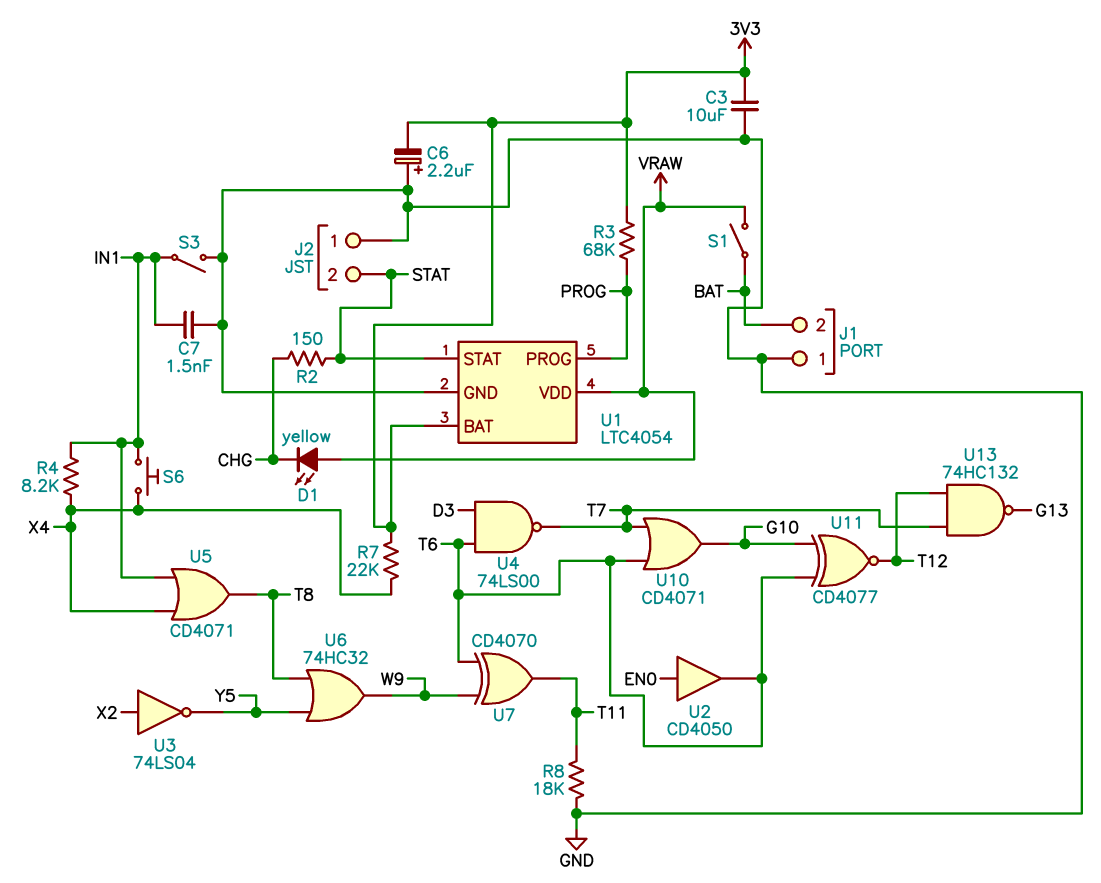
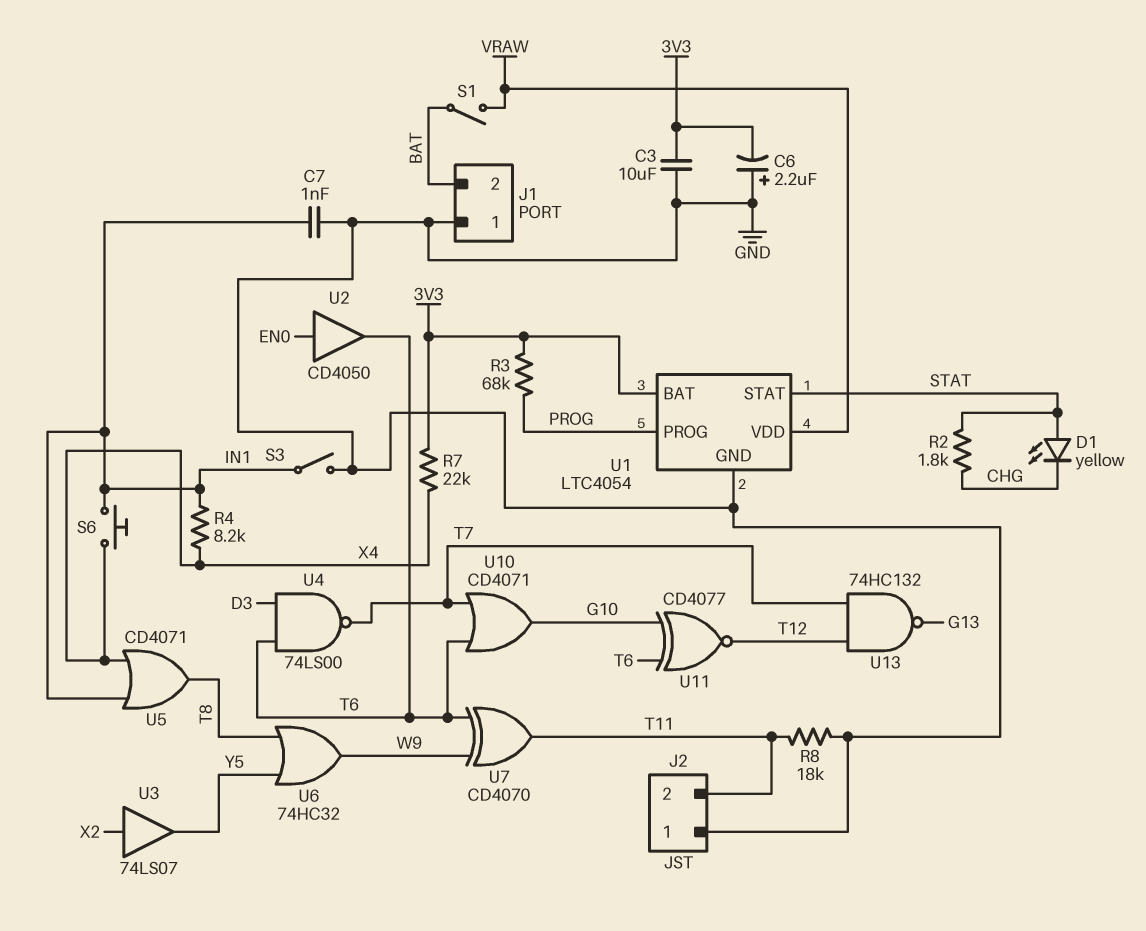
C7: 1.5nF (GND, IN1) -> 1nF (GND, IN1)
D1: LED yellow (A VRAW, K CHG) -> LED yellow (A STAT, K CHG)
J2 pin 2: STAT -> T11
R2: 150 (CHG, STAT) -> 1.8k (CHG, STAT)
U3: NOT 74LS04 (in X2, out Y5) -> buffer 74LS07 (in X2, out Y5)

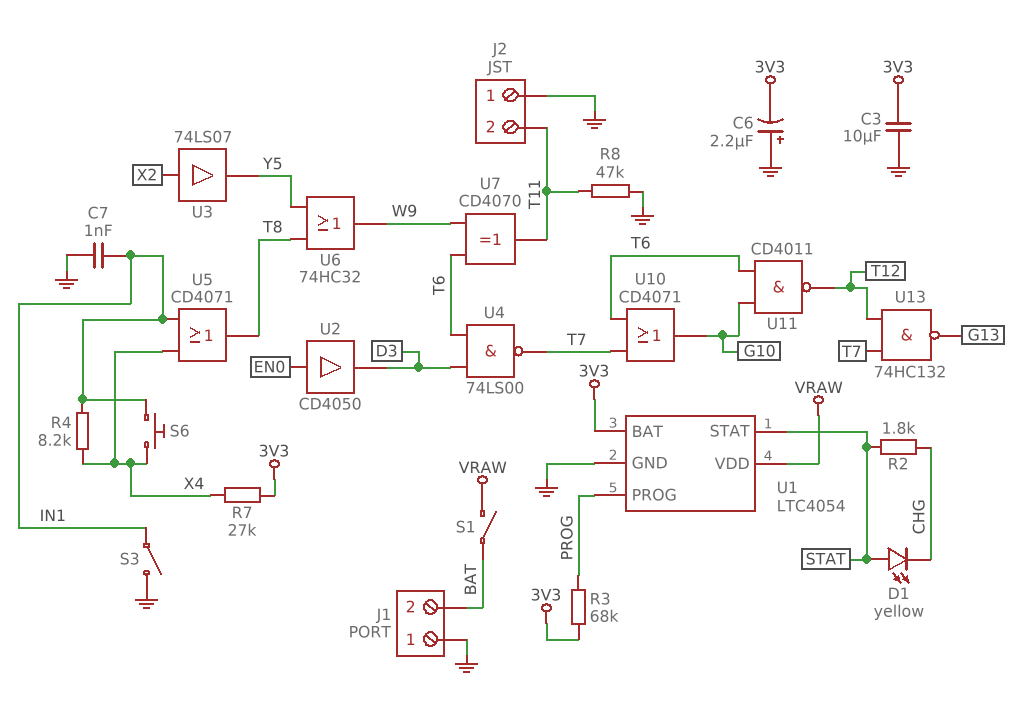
R7: 22k (3V3, X4) -> 27k (3V3, X4)
R8: 18k (GND, T11) -> 47k (GND, T11)
U2: buffer CD4050 (in EN0, out T6) -> buffer CD4050 (in EN0, out D3)
U11: XNOR CD4077 (in G10, in T6, out T12) -> NAND CD4011 (in G10, in T6, out T12)

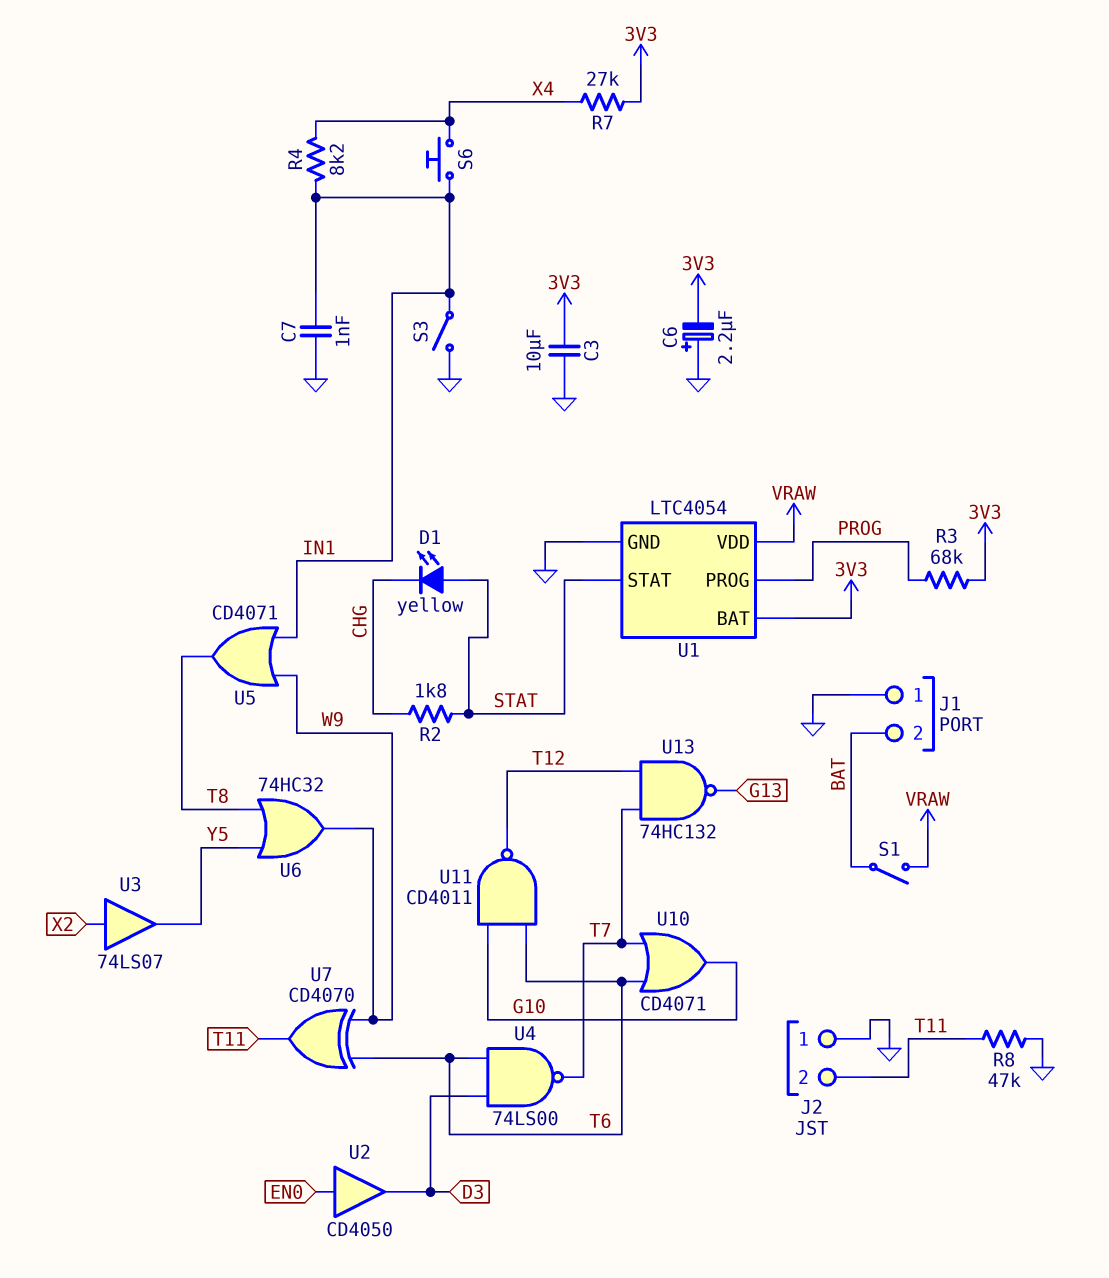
U5: OR CD4071 (in IN1, in X4, out T8) -> OR CD4071 (in IN1, in W9, out T8)

